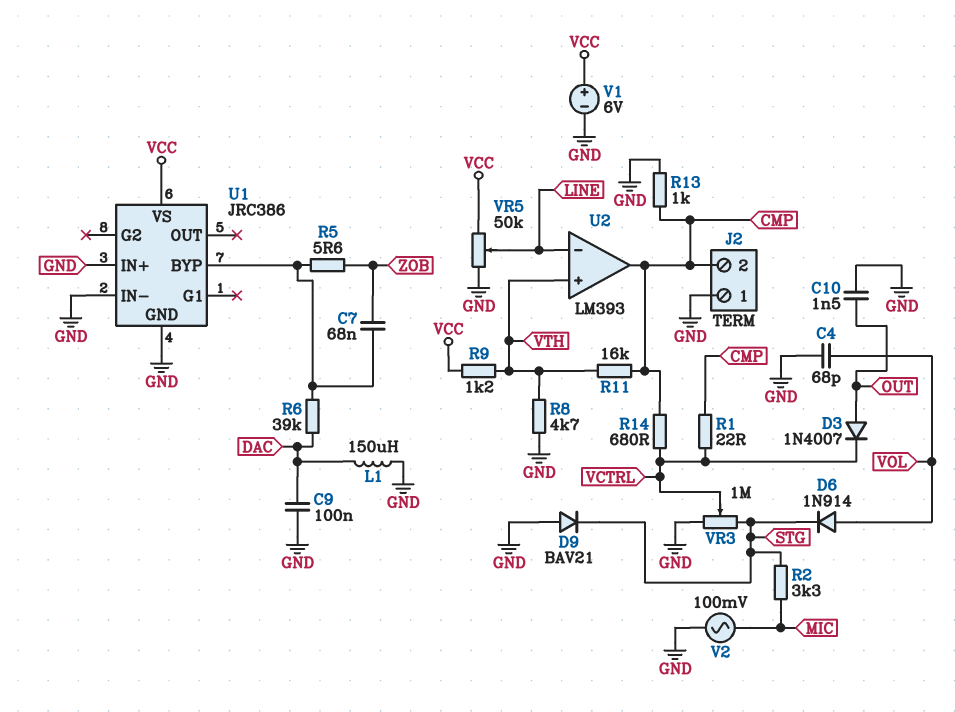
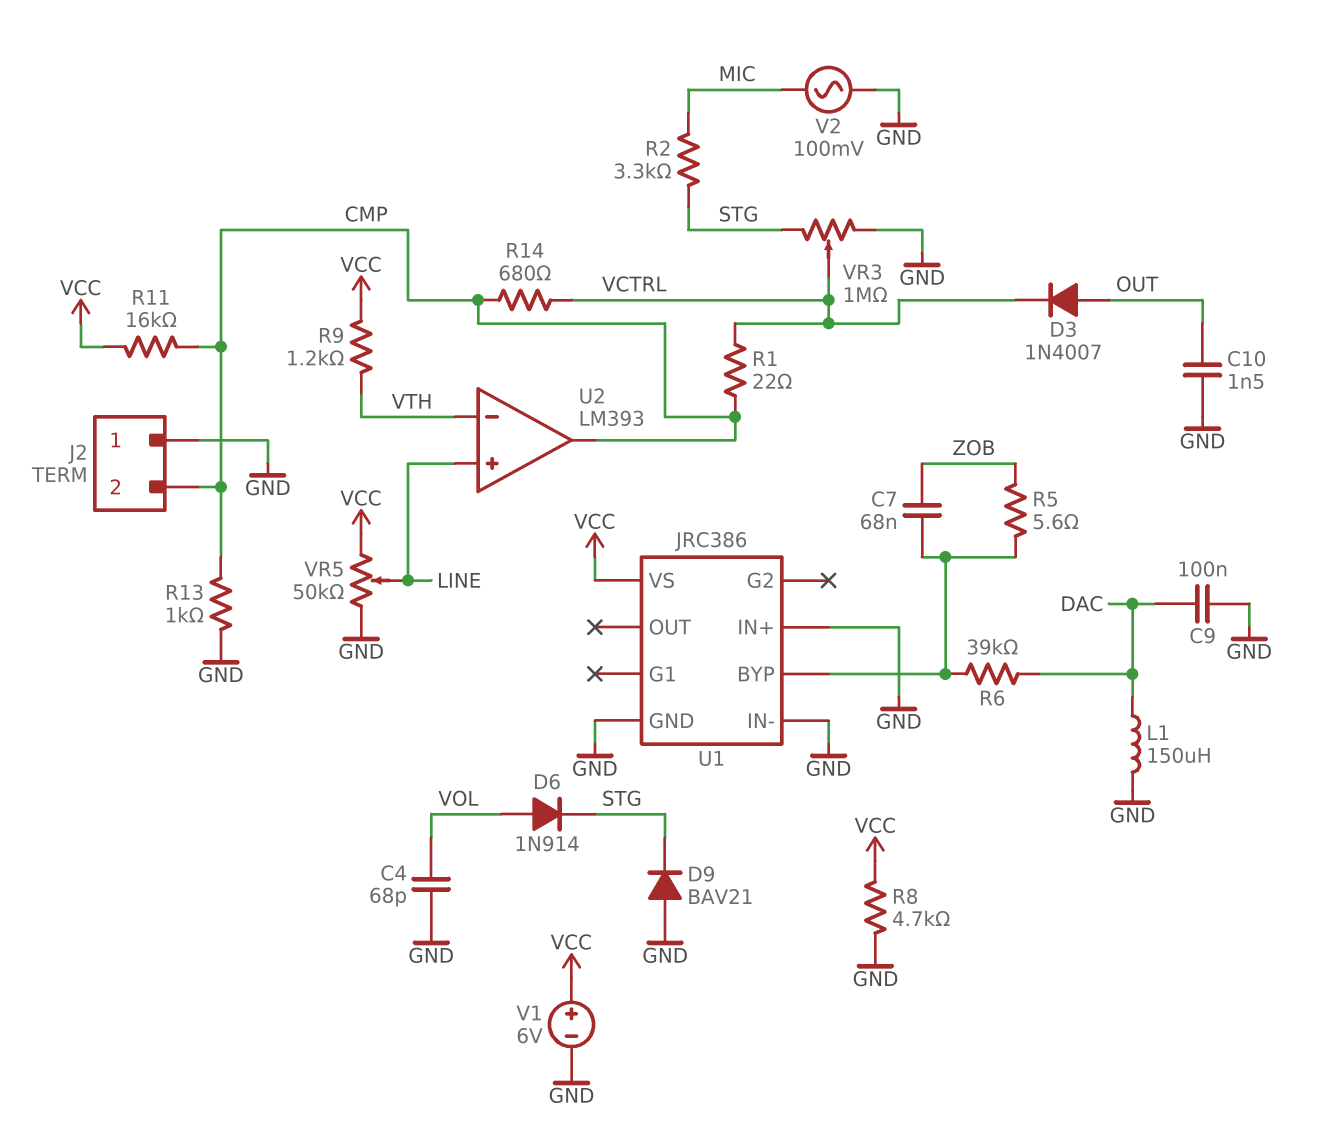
R8: 4.7k (GND, VTH) -> 4.7k (GND, VCC)
R11: 16k (CMP, VTH) -> 16k (CMP, VCC)
U2 pin in+: VTH -> LINE
U2 pin in-: LINE -> VTH

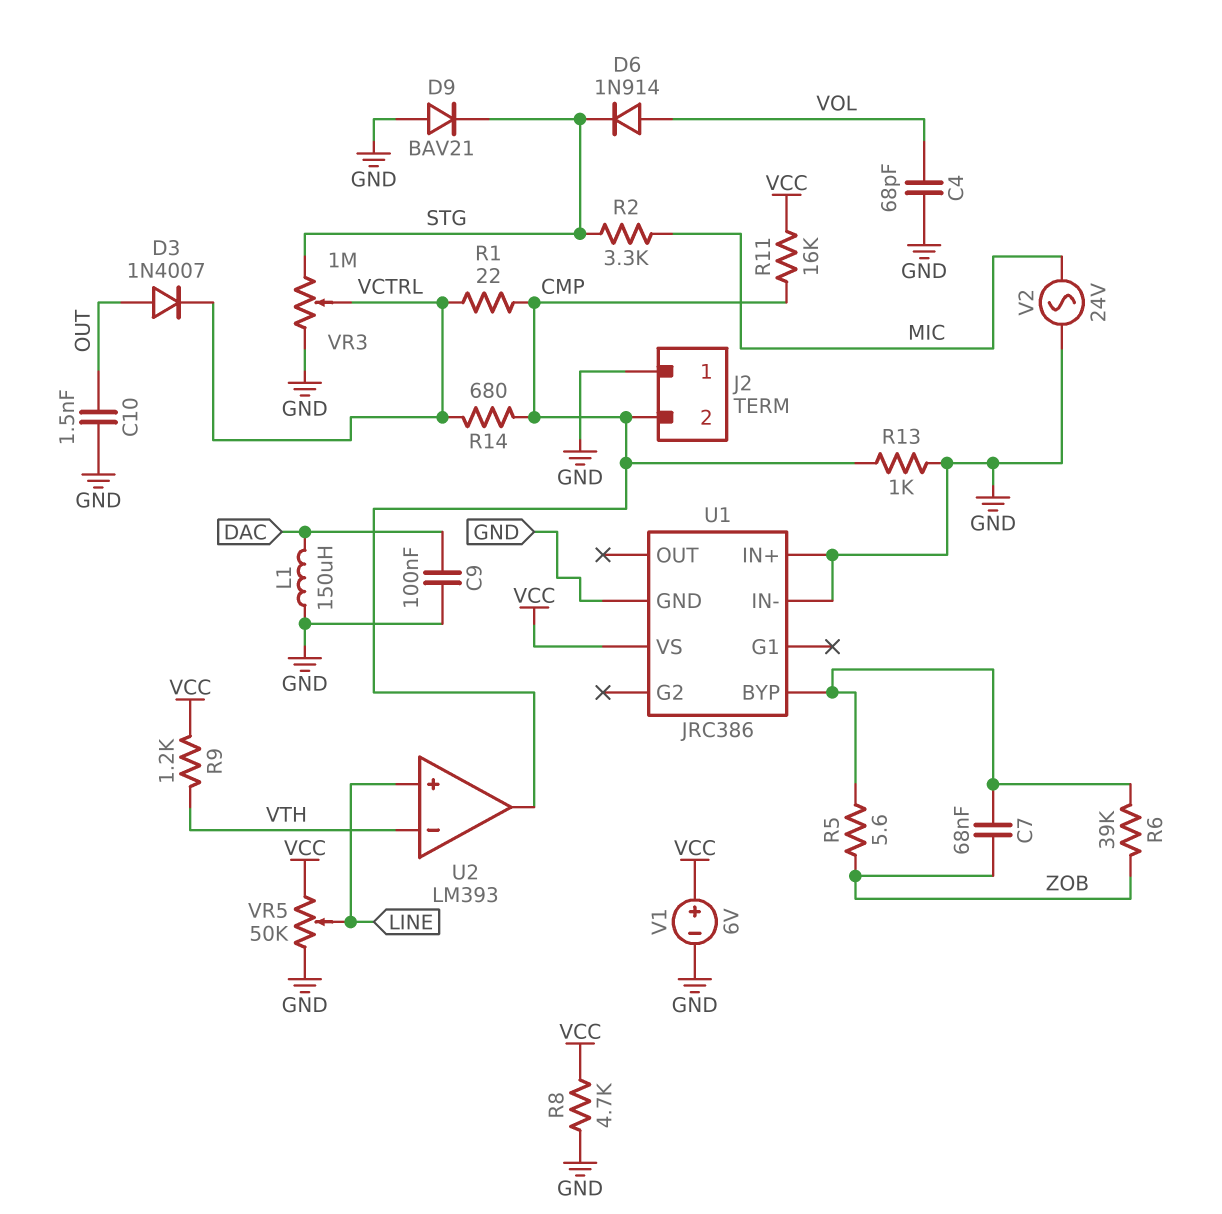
R6: 39k (DAC, U1/BYP) -> 39k (U1/BYP, ZOB)
V2: AC 100mV (GND, MIC) -> AC 24V (GND, MIC)

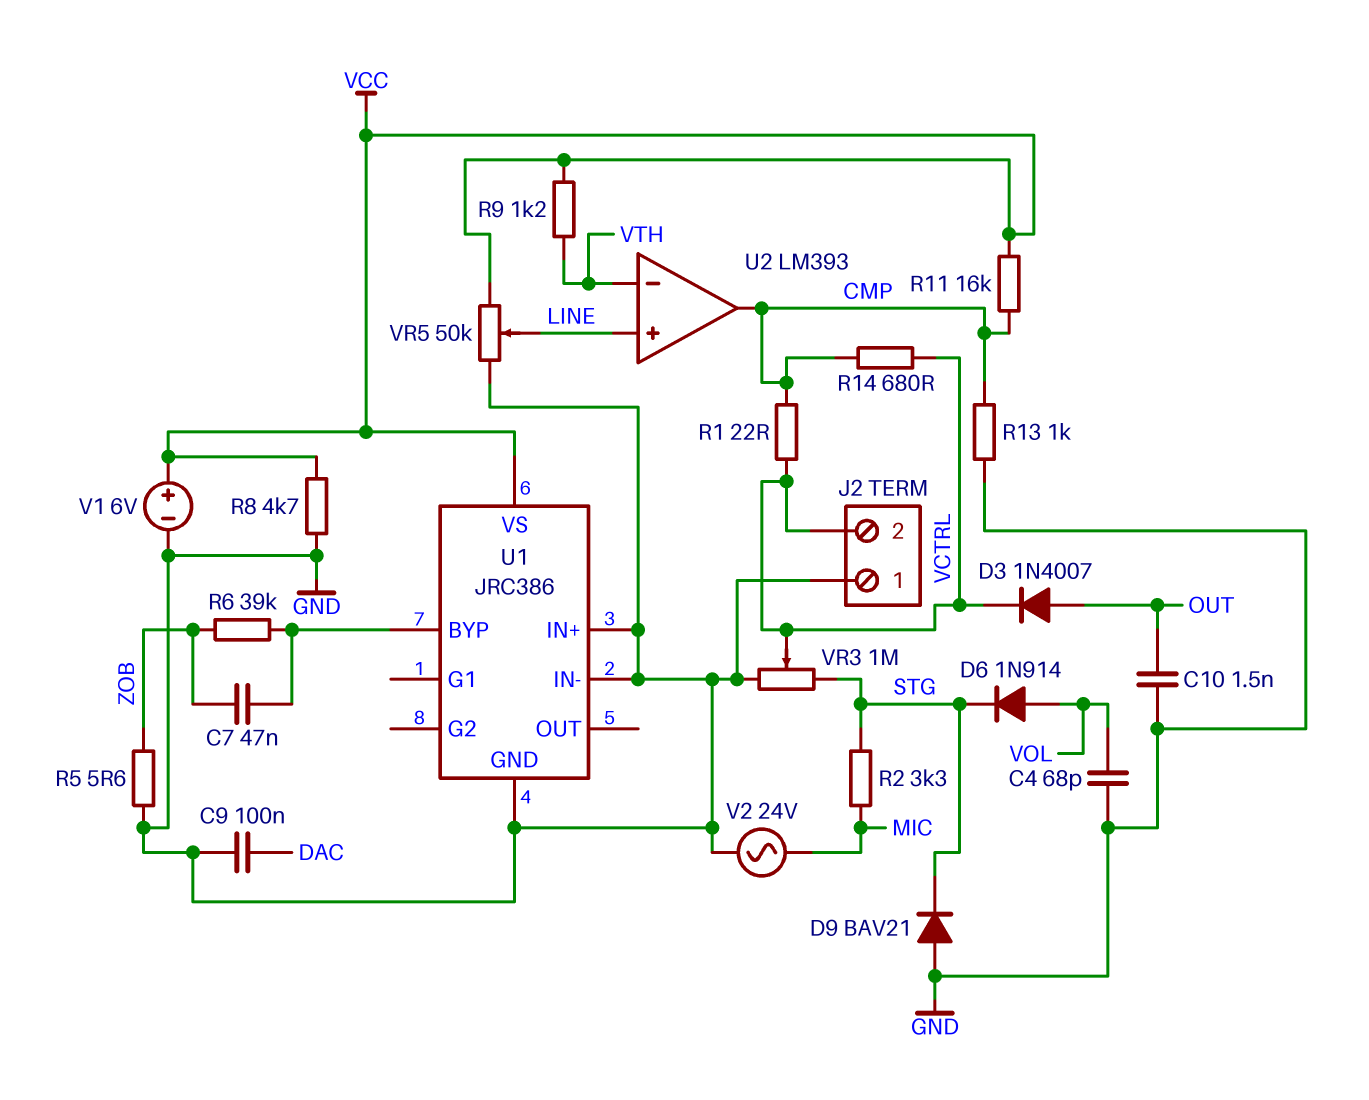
C7: 68nF (U1/BYP, ZOB) -> 47nF (U1/BYP, ZOB)
J2 pin 2: CMP -> VCTRL
L1: 150uH (DAC, GND) -> none
R5: 5.6 (U1/BYP, ZOB) -> 5.6 (GND, ZOB)

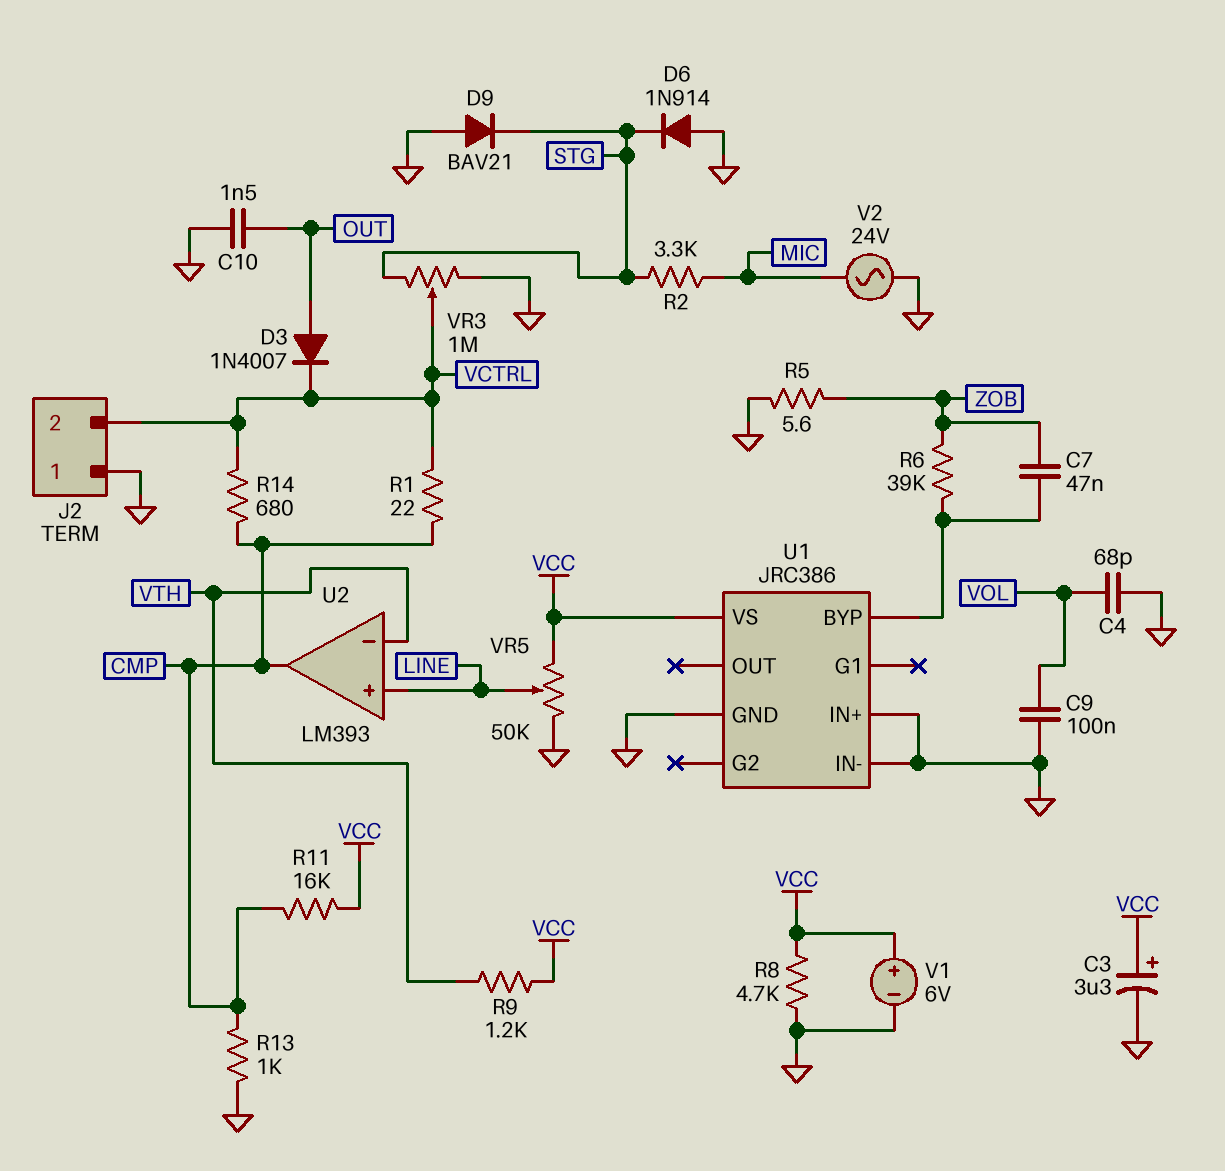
C3: none -> 3.3uF (plus VCC, minus GND)
C9: 100nF (DAC, GND) -> 100nF (GND, VOL)
D6: diode 1N914 (A VOL, K STG) -> diode 1N914 (A GND, K STG)

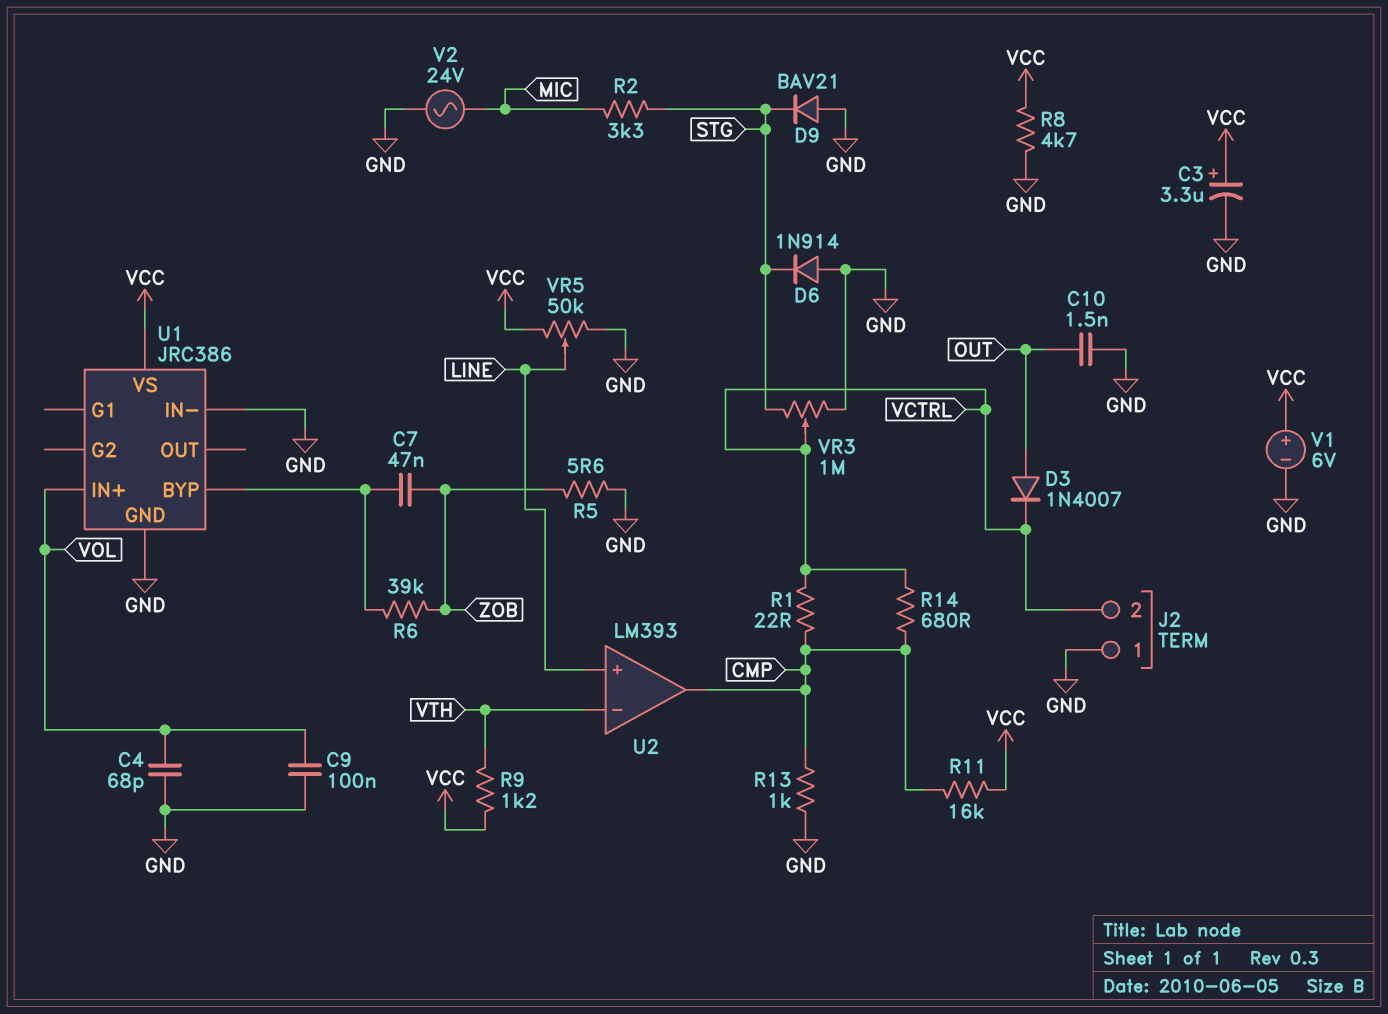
U1 pin IN+: GND -> VOL

